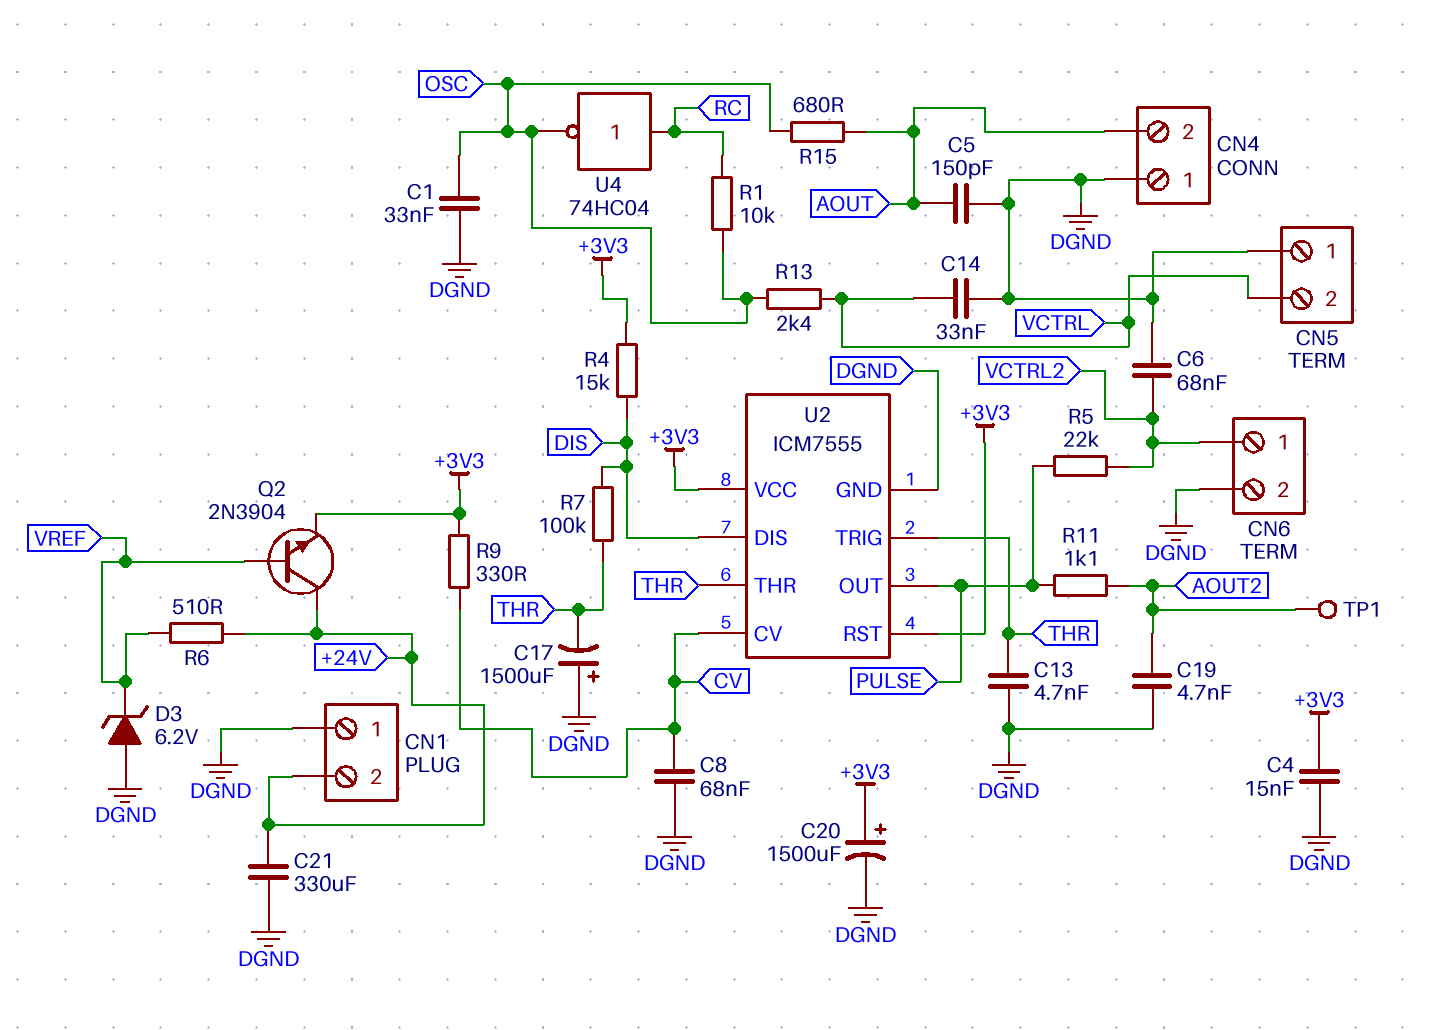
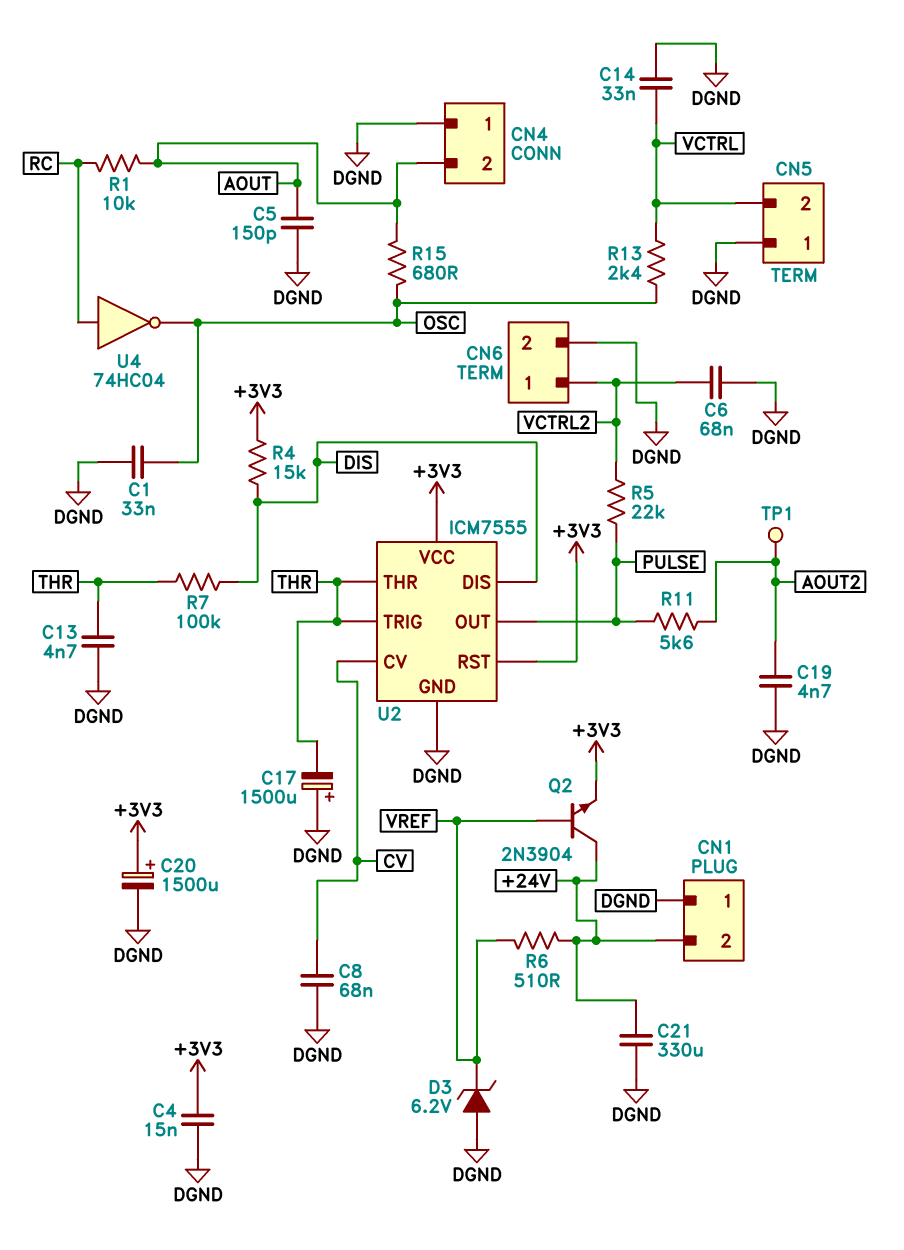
R1: 10k (OSC, RC) -> 10k (AOUT, RC)
R9: 330 (+3V3, CV) -> none
R11: 1.1k (AOUT2, PULSE) -> 5.6k (AOUT2, PULSE)

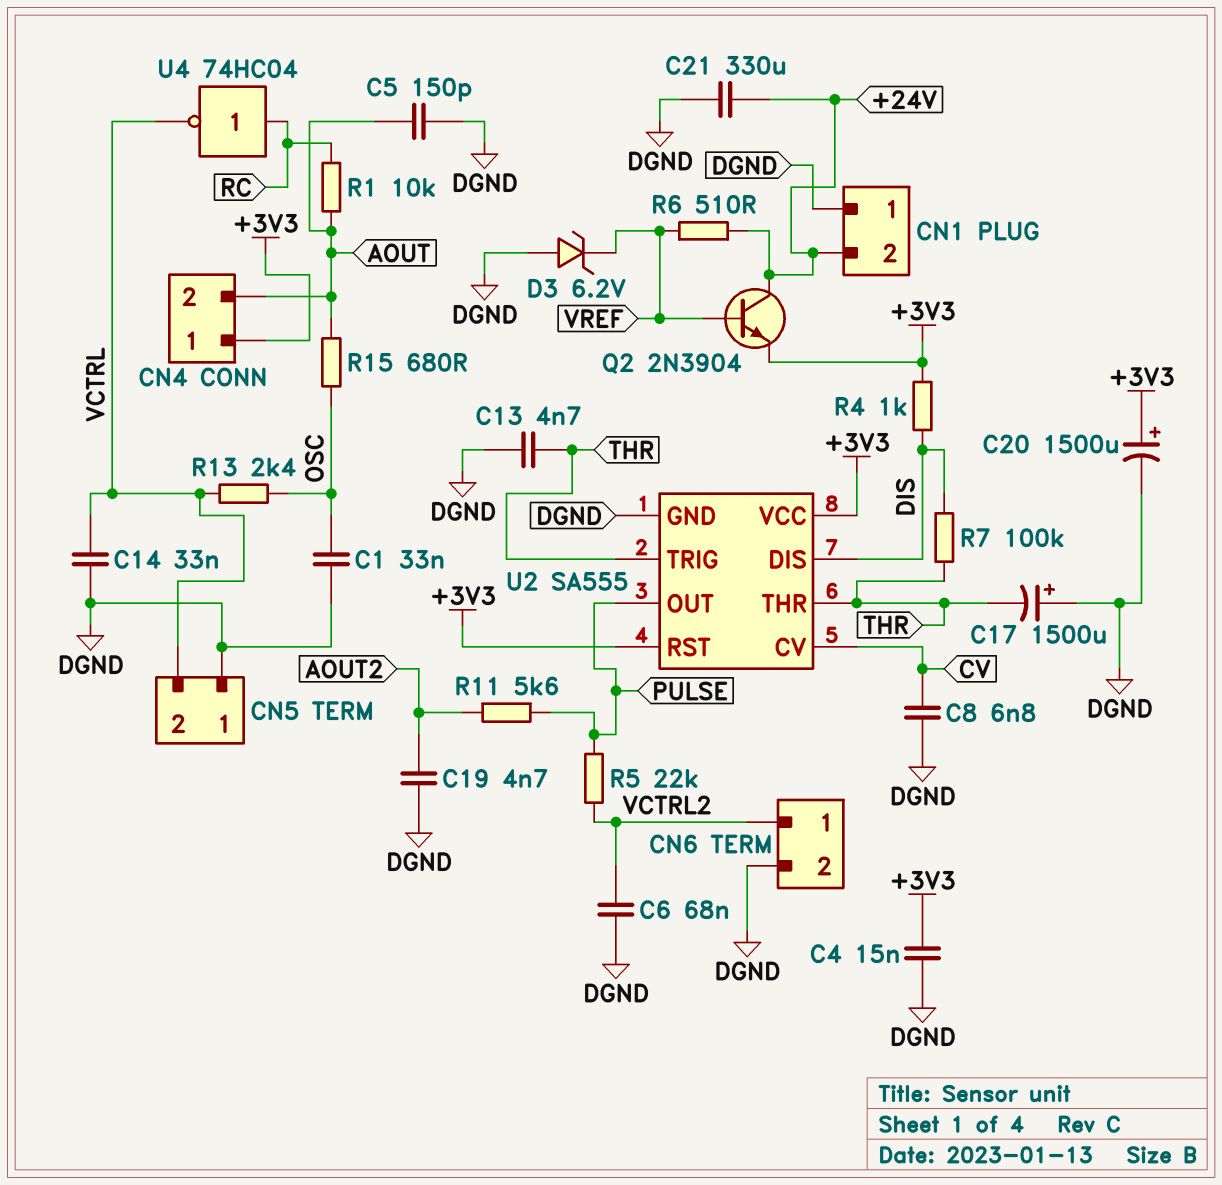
C8: 68nF (CV, DGND) -> 6.8nF (CV, DGND)
CN4 pin 1: DGND -> +3V3
R4: 15k (+3V3, DIS) -> 1k (+3V3, DIS)
TP1: test point (AOUT2) -> none
U2: ICM7555 -> SA555
U4: NOT 74HC04 (in RC, out OSC) -> NOT 74HC04 (in RC, out VCTRL)

